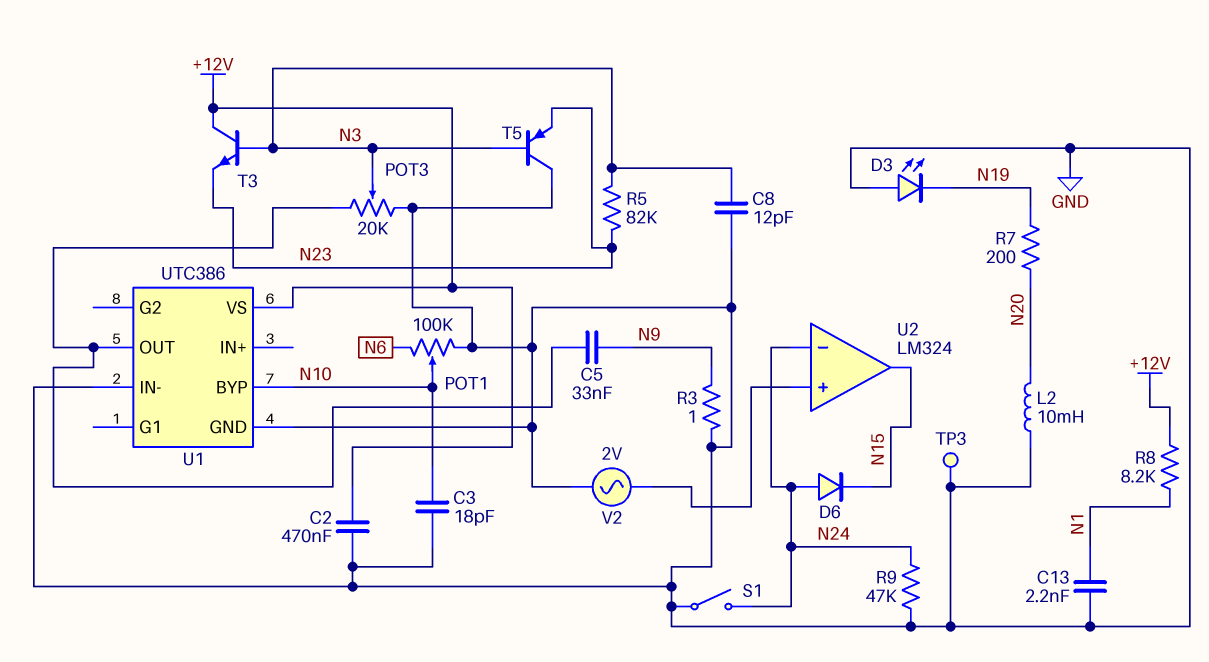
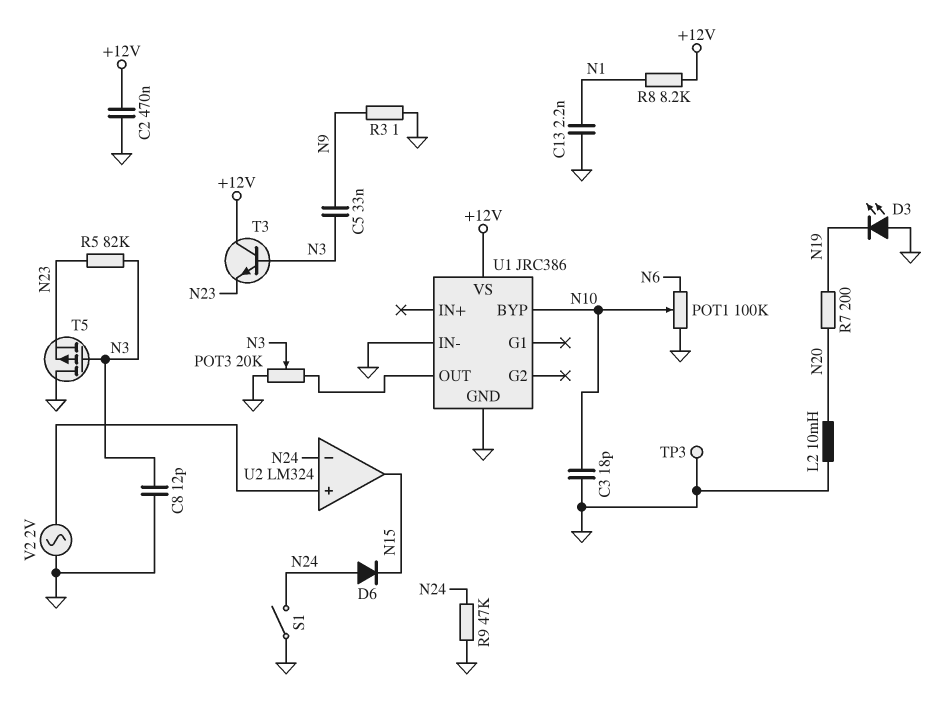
C5: 33nF (N9, U1/OUT) -> 33nF (N3, N9)
T5: PNP (B N3, C GND, E N23) -> PMOS (G N3, D GND, S N23)
U1: UTC386 -> JRC386

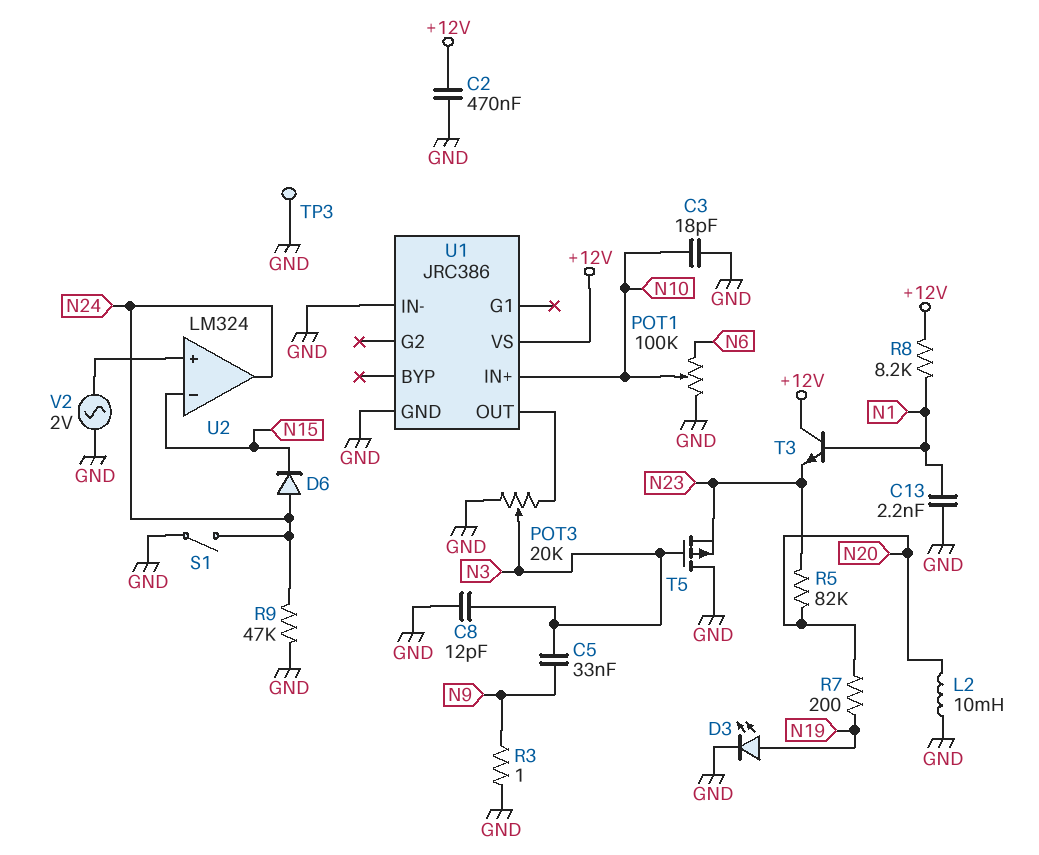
D3: LED (A GND, K N19) -> LED (A N19, K GND)
R5: 82k (N3, N23) -> 82k (N20, N23)
T3: NPN (B N3, C +12V, E N23) -> NPN (B N1, C +12V, E N23)
U1 pin BYP: N10 -> none
U1 pin IN+: none -> N10
U2 pin in-: N24 -> N15
U2 pin out: N15 -> N24

